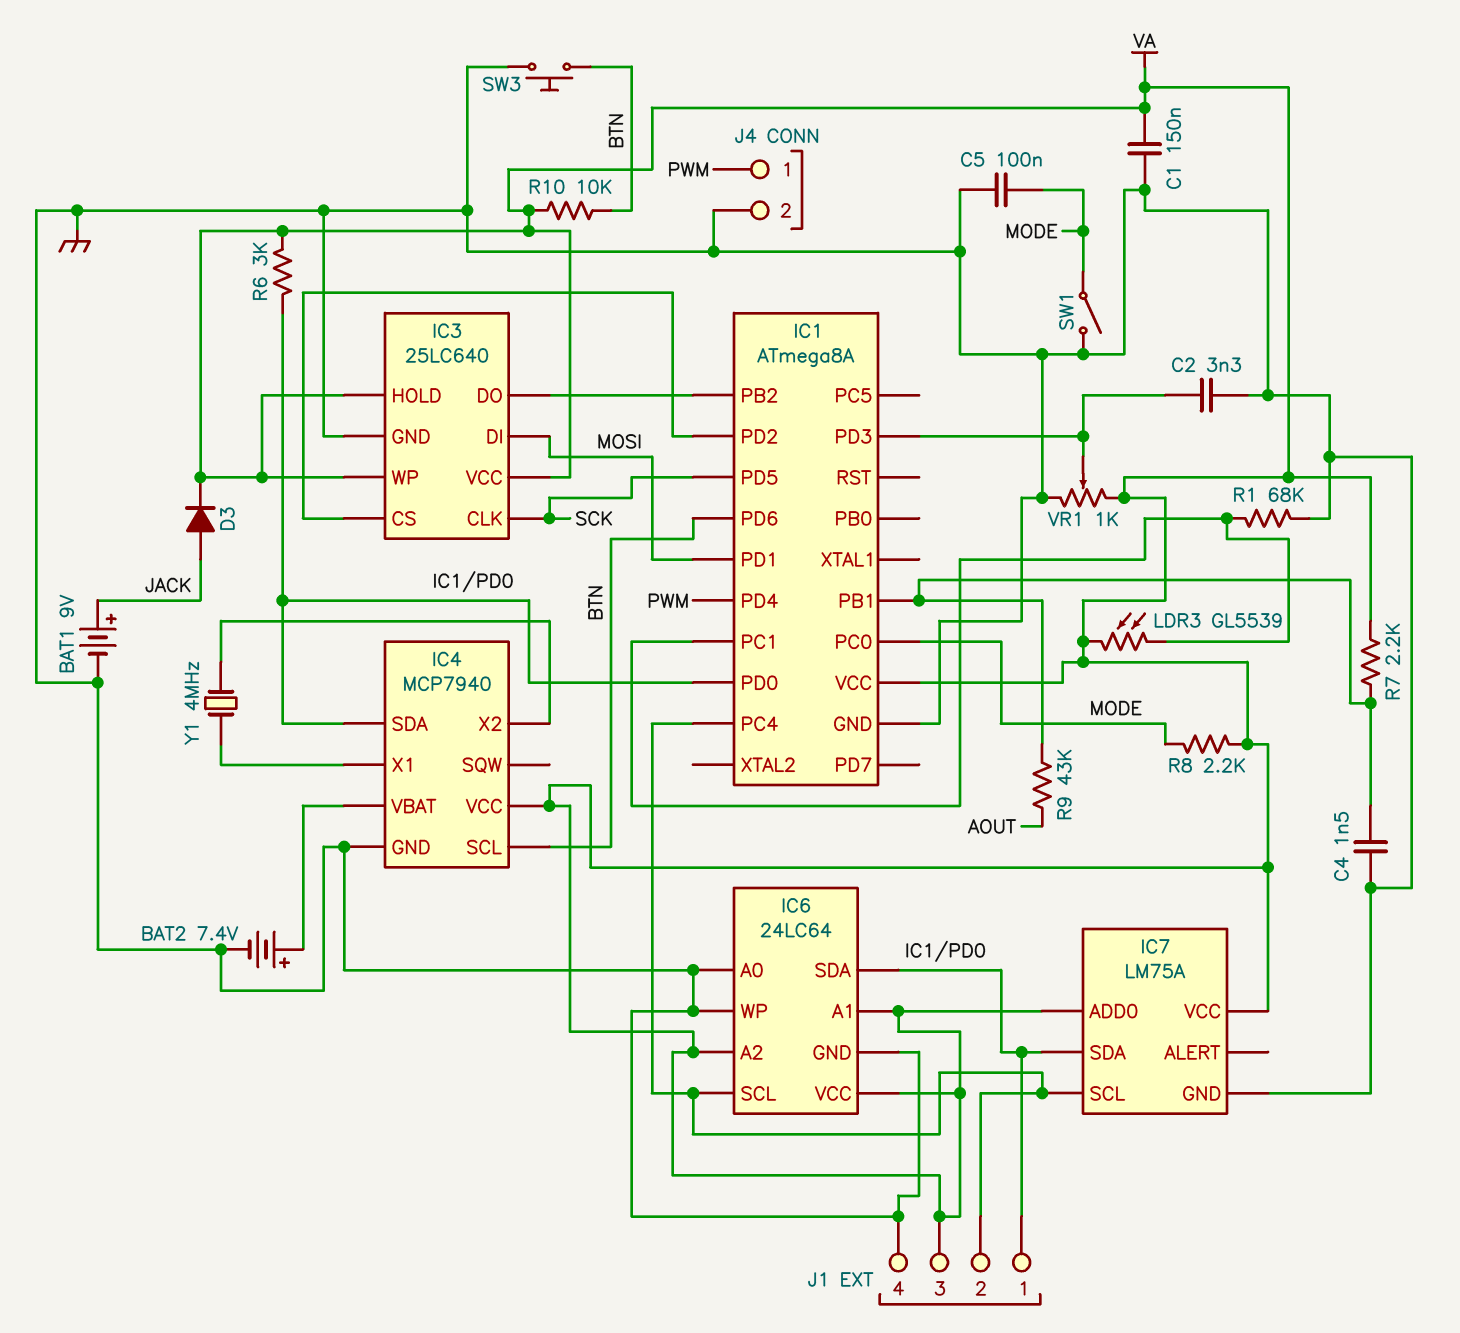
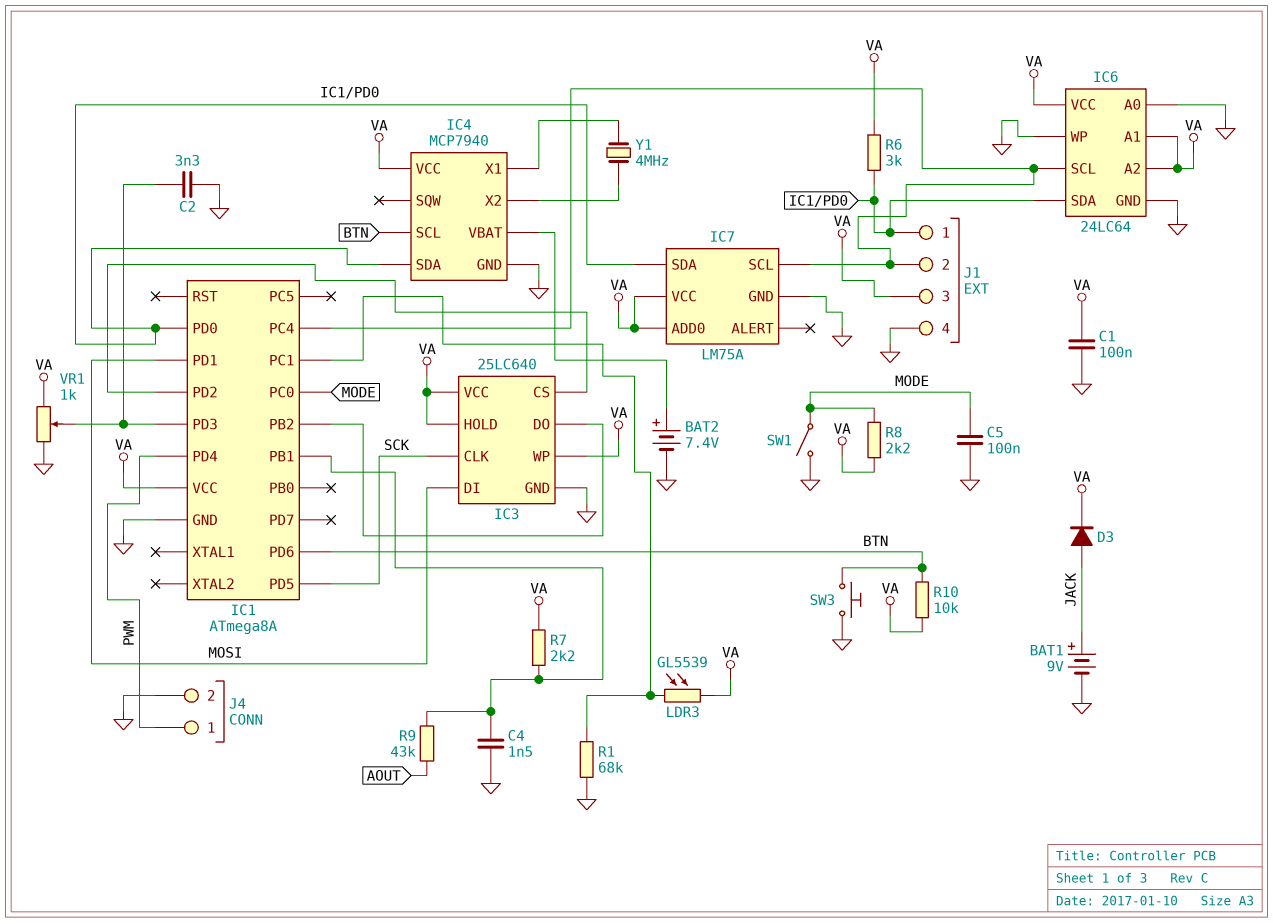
C1: 150nF (GND, VA) -> 100nF (GND, VA)

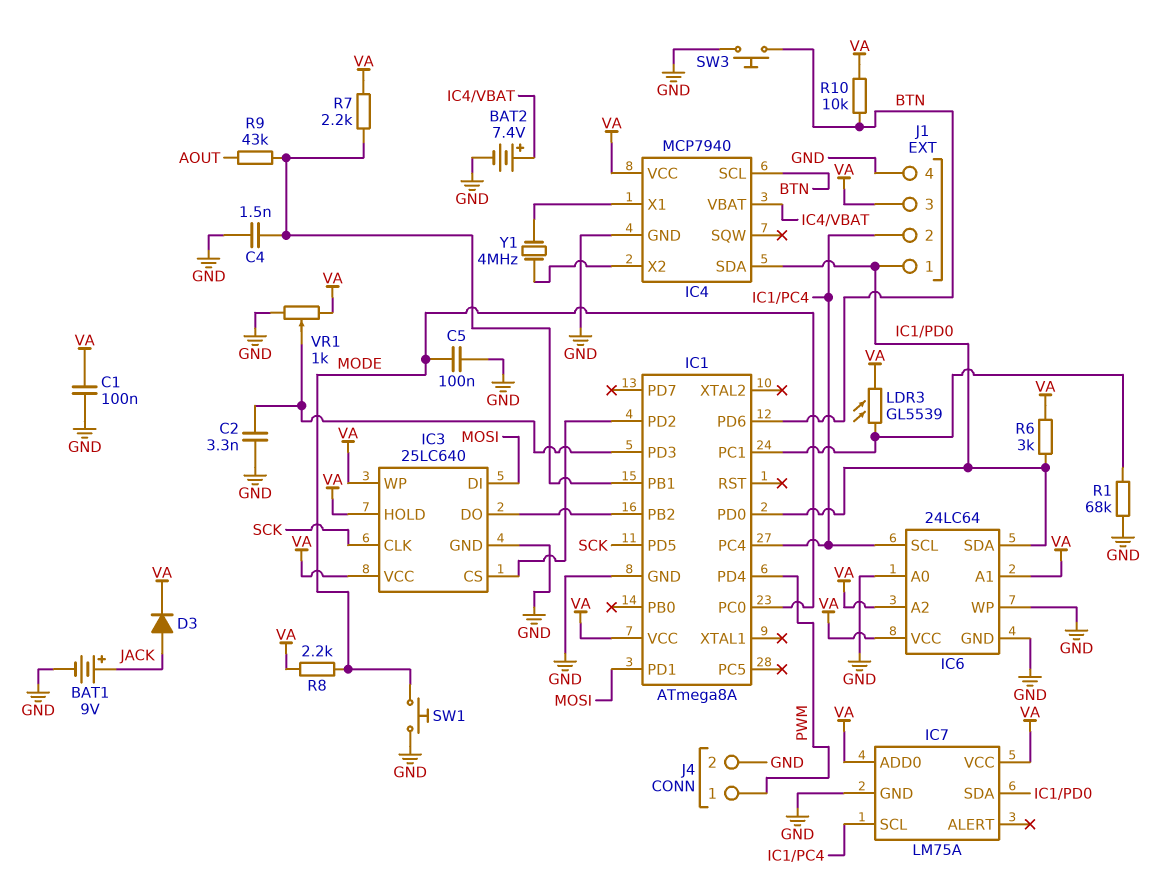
SW1: switch (GND, MODE) -> button (GND, MODE)

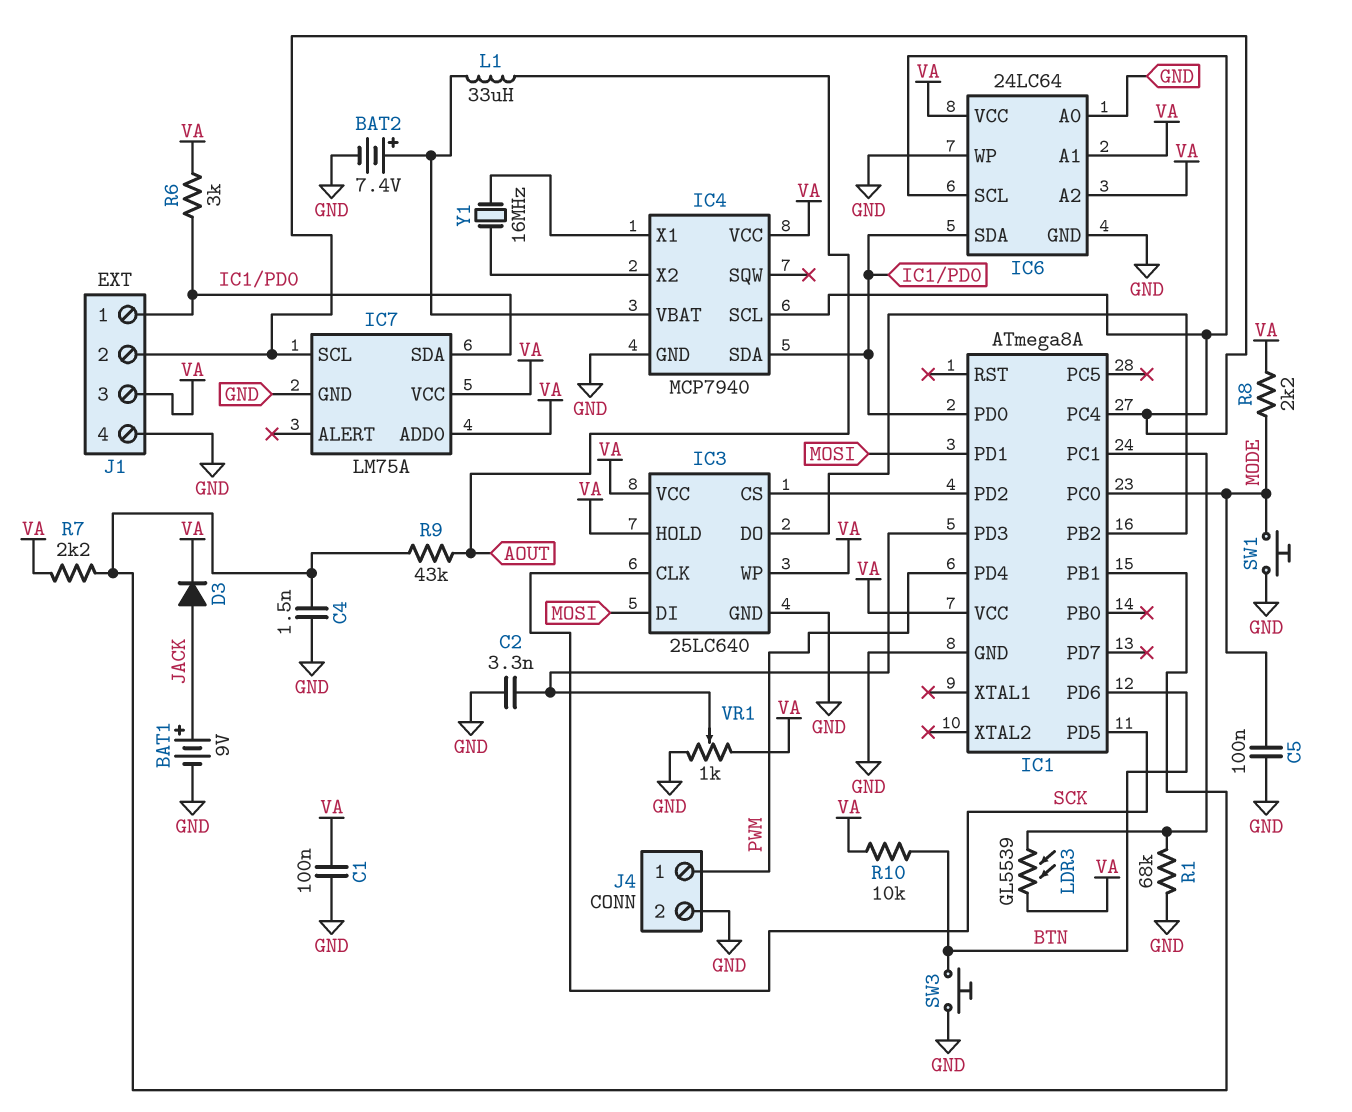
IC4 pin SCL: BTN -> IC1/PC4
L1: none -> 33uH (AOUT, IC4/VBAT)
Y1: 4MHz (IC4/X1, IC4/X2) -> 16MHz (IC4/X1, IC4/X2)

